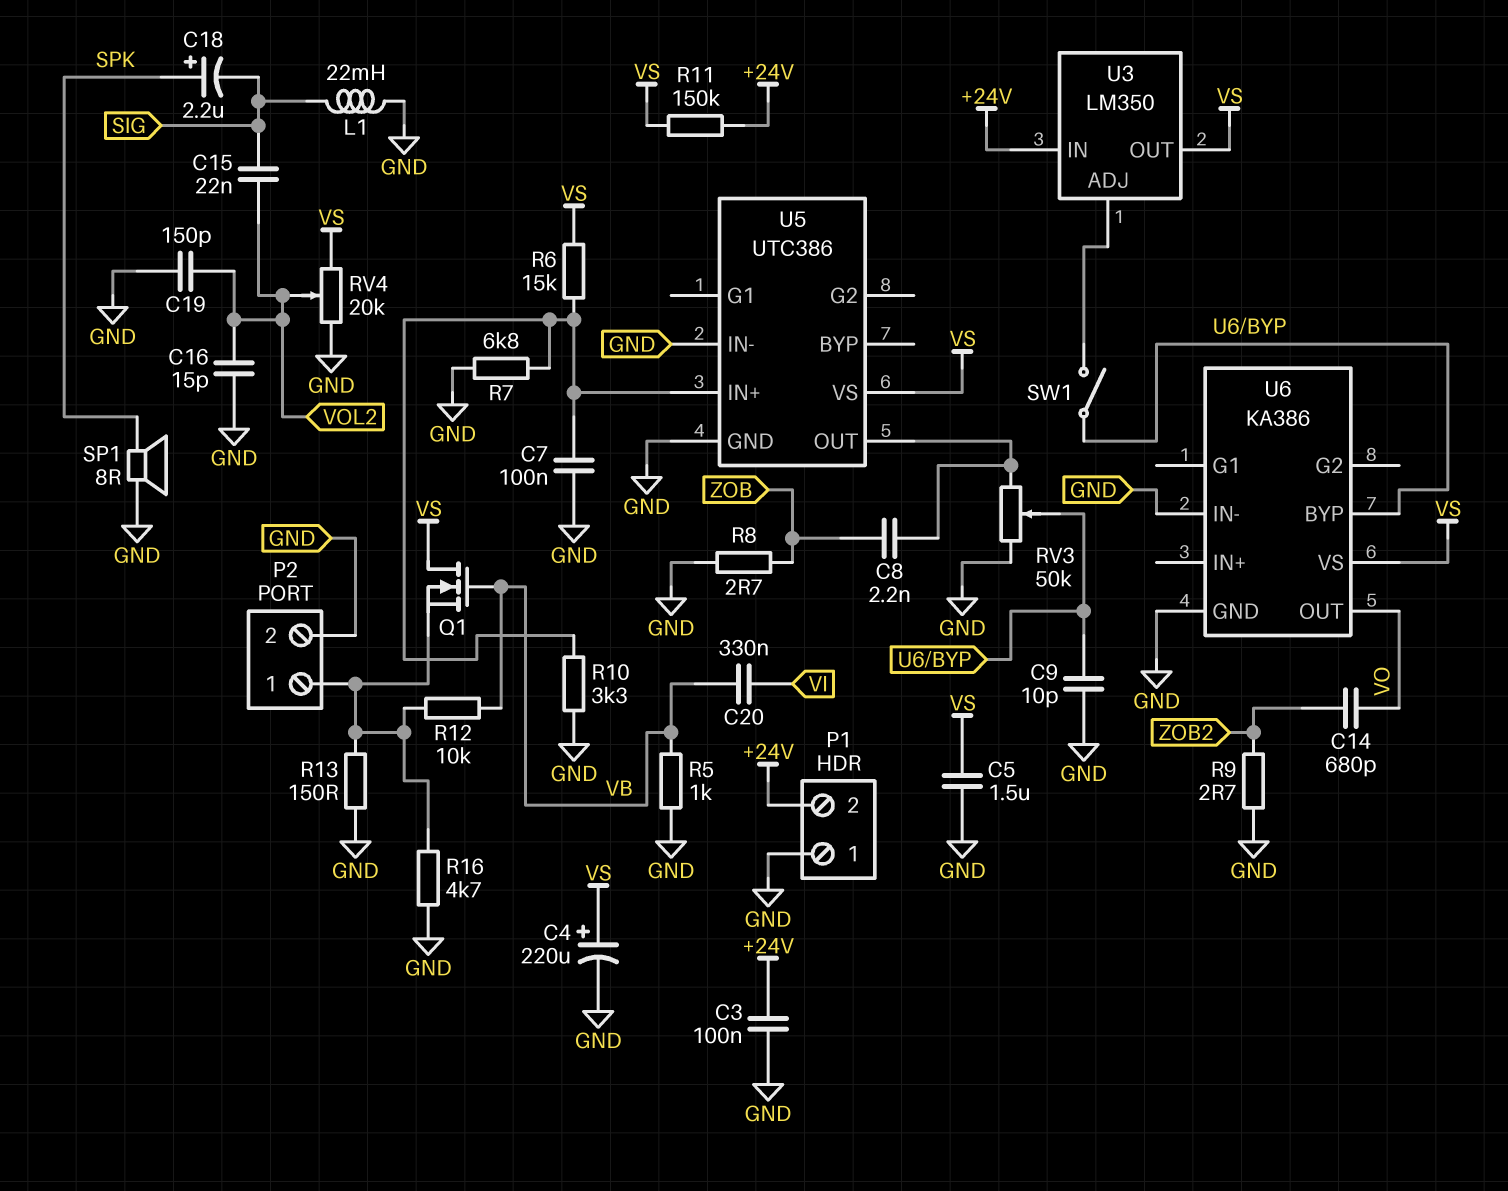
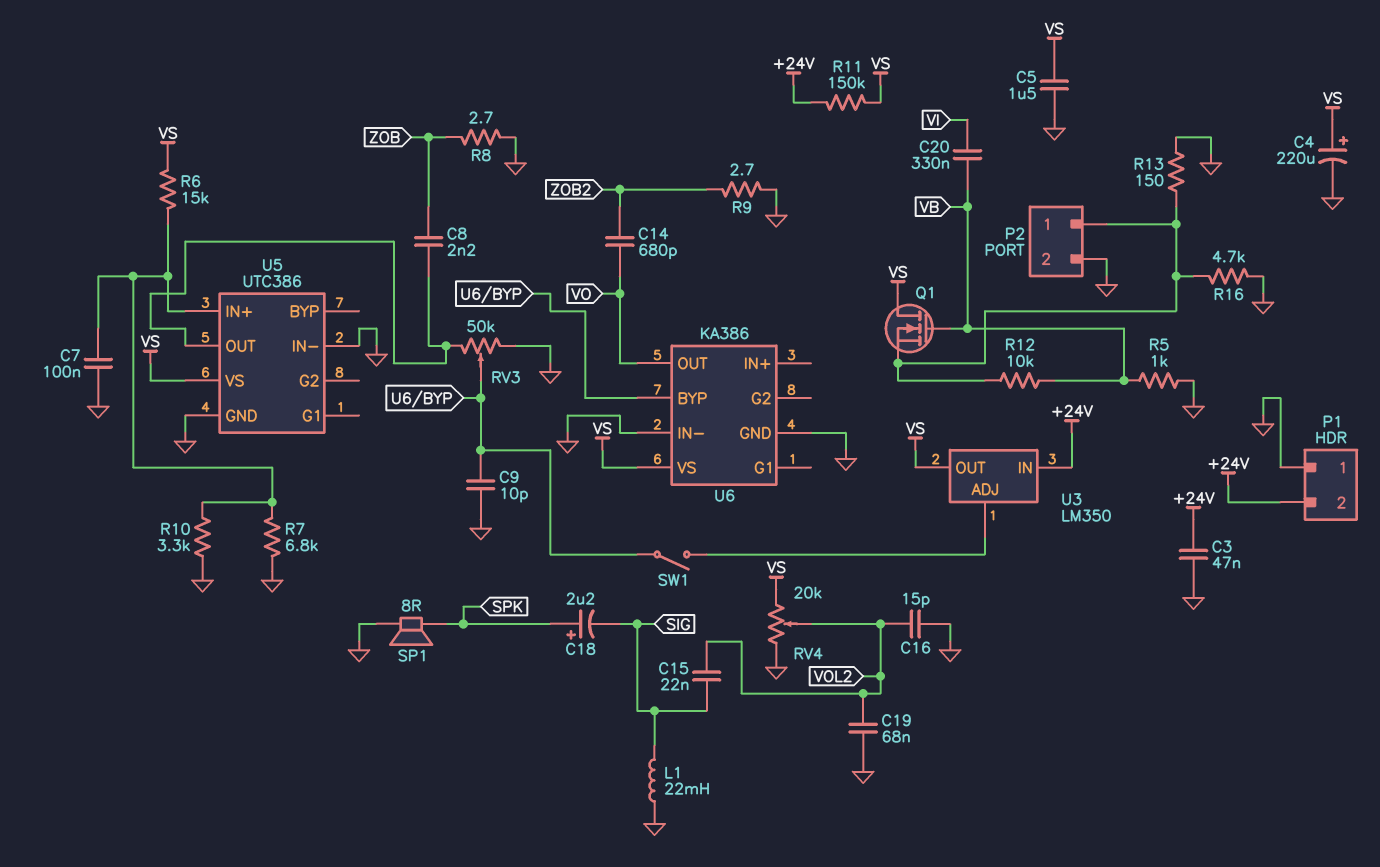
C3: 100nF (+24V, GND) -> 47nF (+24V, GND)
C19: 150pF (GND, VOL2) -> 68nF (GND, VOL2)

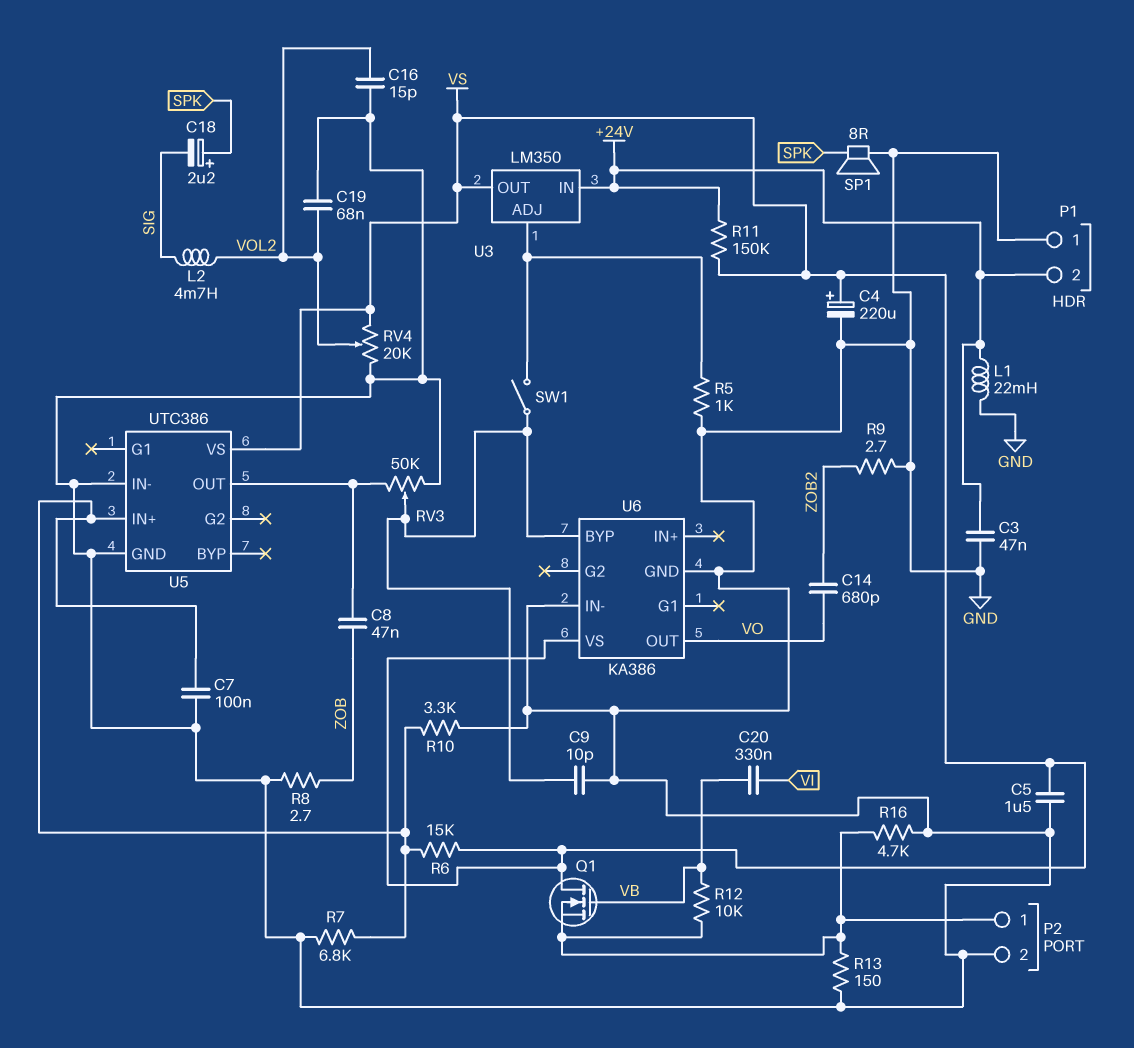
C8: 2.2nF (U5/OUT, ZOB) -> 47nF (U5/OUT, ZOB)
C15: 22nF (SIG, VOL2) -> none
L1: 22mH (GND, SIG) -> 22mH (+24V, GND)
L2: none -> 4.7mH (SIG, VOL2)
R5: 1k (GND, VB) -> 1k (GND, U3/ADJ)

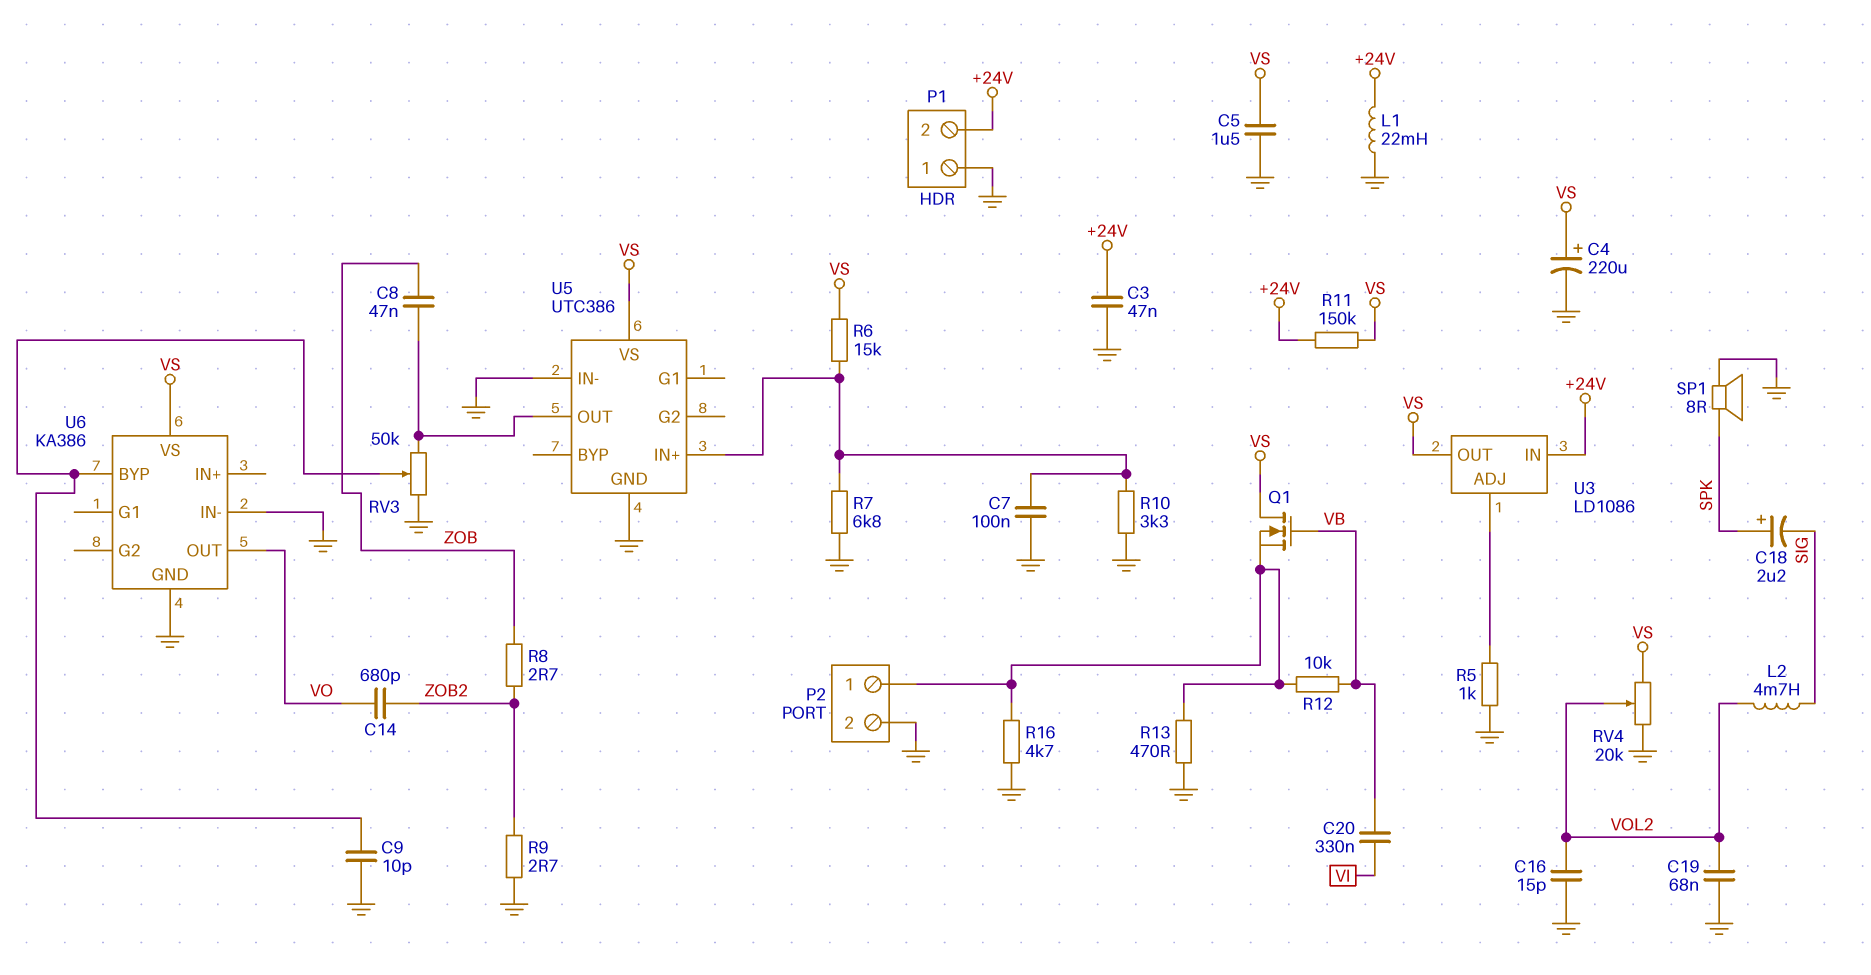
R8: 2.7 (GND, ZOB) -> 2.7 (ZOB, ZOB2)
R13: 150 (GND, P2/1) -> 470 (GND, P2/1)
SW1: switch (U3/ADJ, U6/BYP) -> none
U3: LM350 -> LD1086

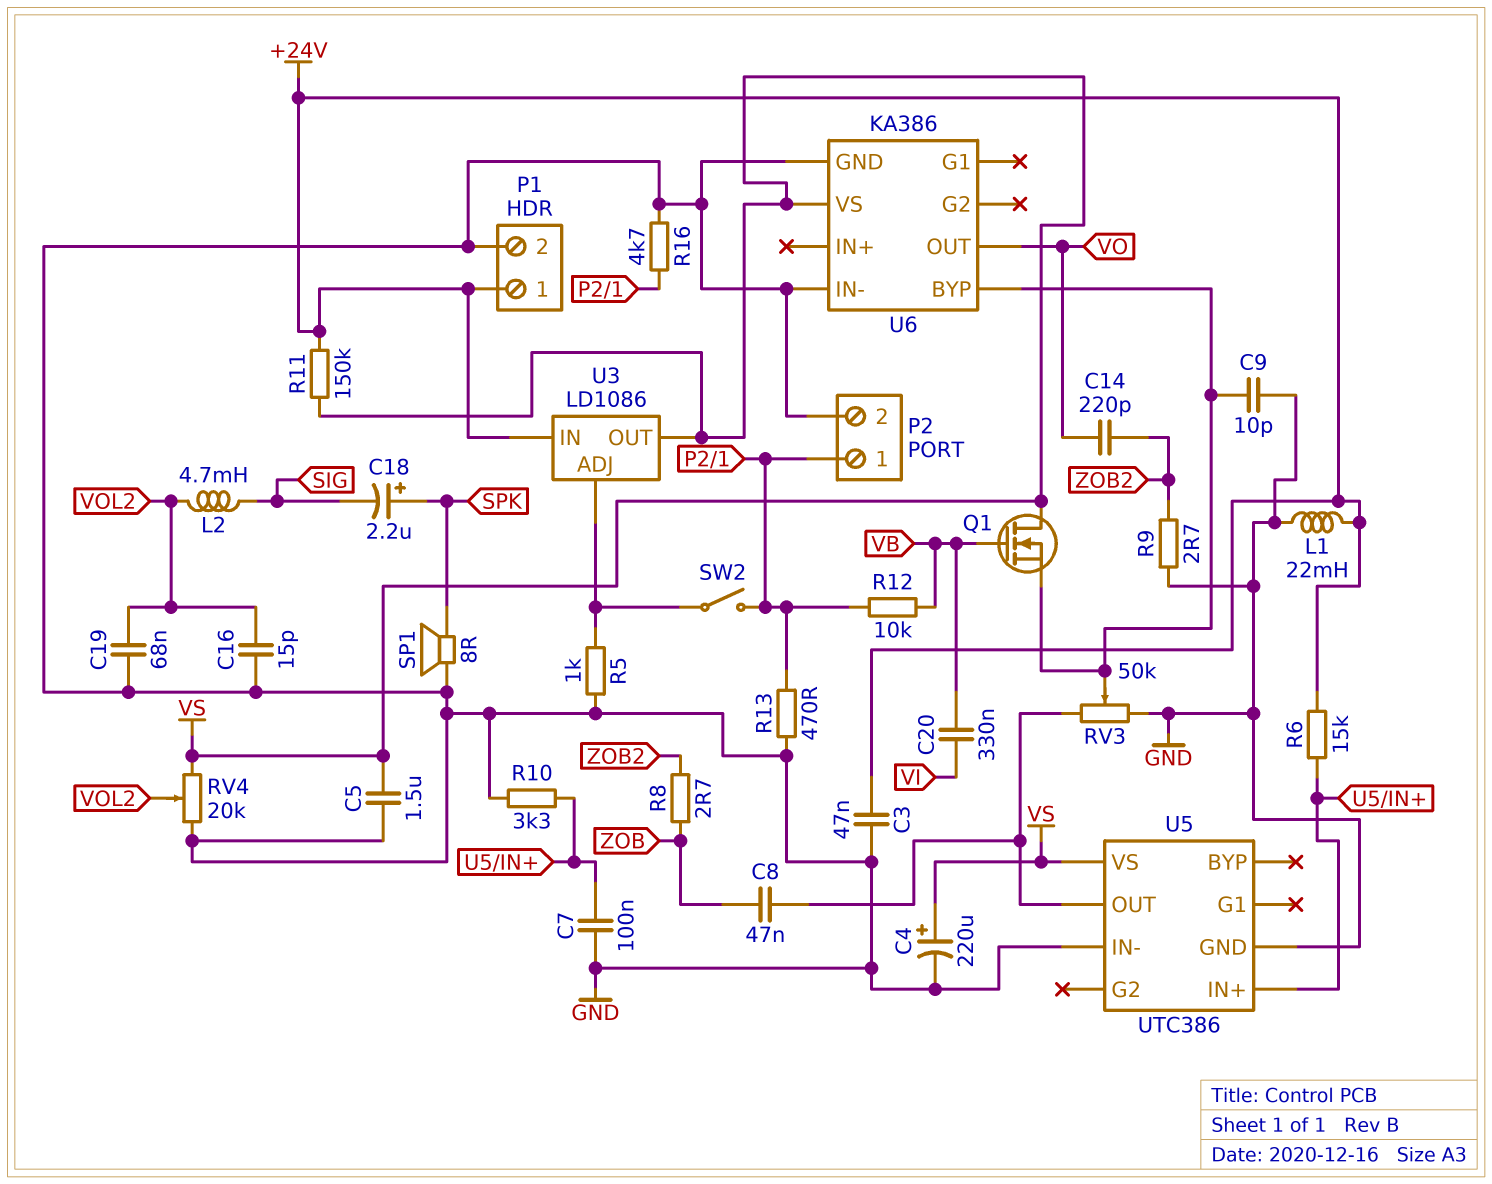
C14: 680pF (VO, ZOB2) -> 220pF (VO, ZOB2)
P1 pin 1: GND -> +24V
P1 pin 2: +24V -> GND
Q1: NMOS (G VB, D VS, S P2/1) -> NMOS (G VB, D VS, S U6/BYP)
R6: 15k (U5/IN+, VS) -> 15k (+24V, U5/IN+)
R7: 6.8k (GND, U5/IN+) -> none
SW2: none -> switch (P2/1, U3/ADJ)

